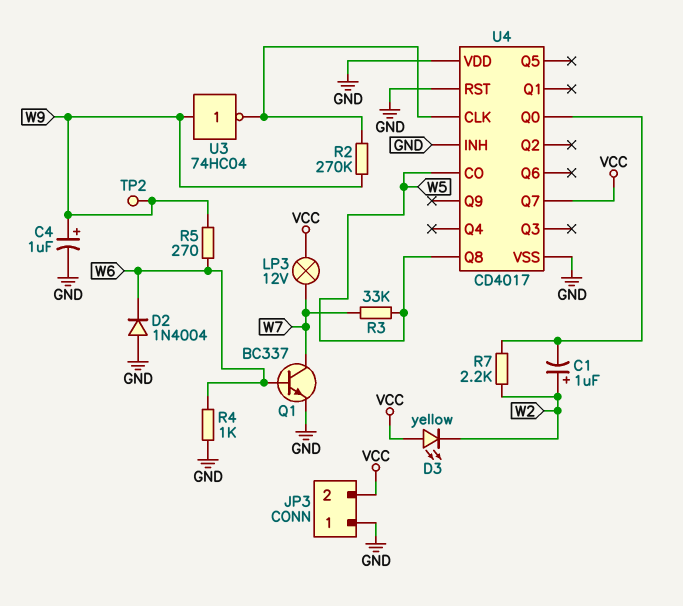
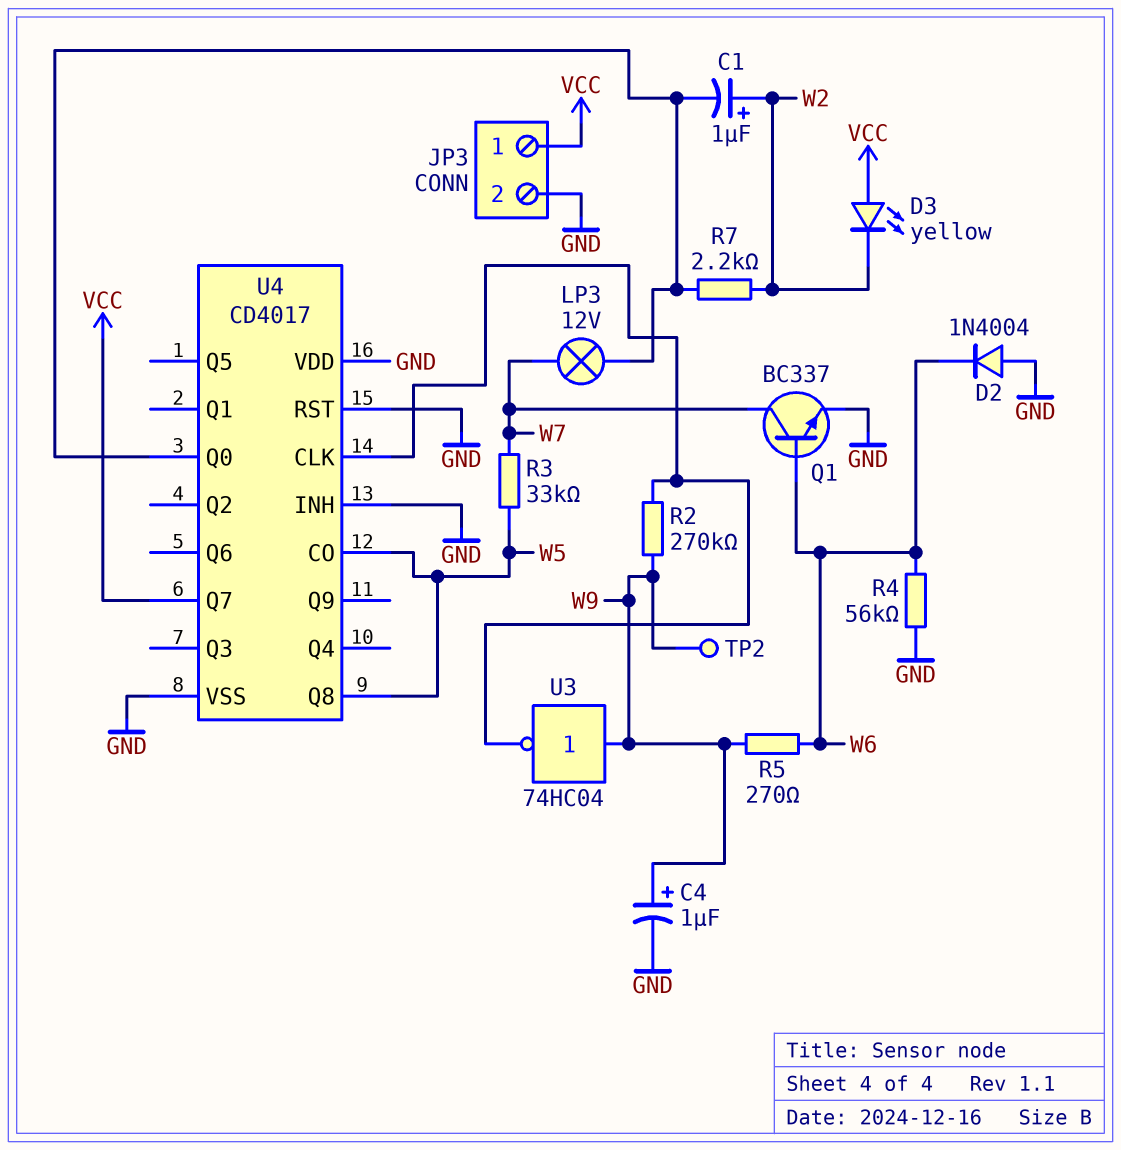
JP3 pin 1: GND -> VCC
JP3 pin 2: VCC -> GND
LP3: lamp 12V (VCC, W7) -> lamp 12V (U4/Q0, W7)
R4: 1k (GND, W6) -> 56k (GND, W6)

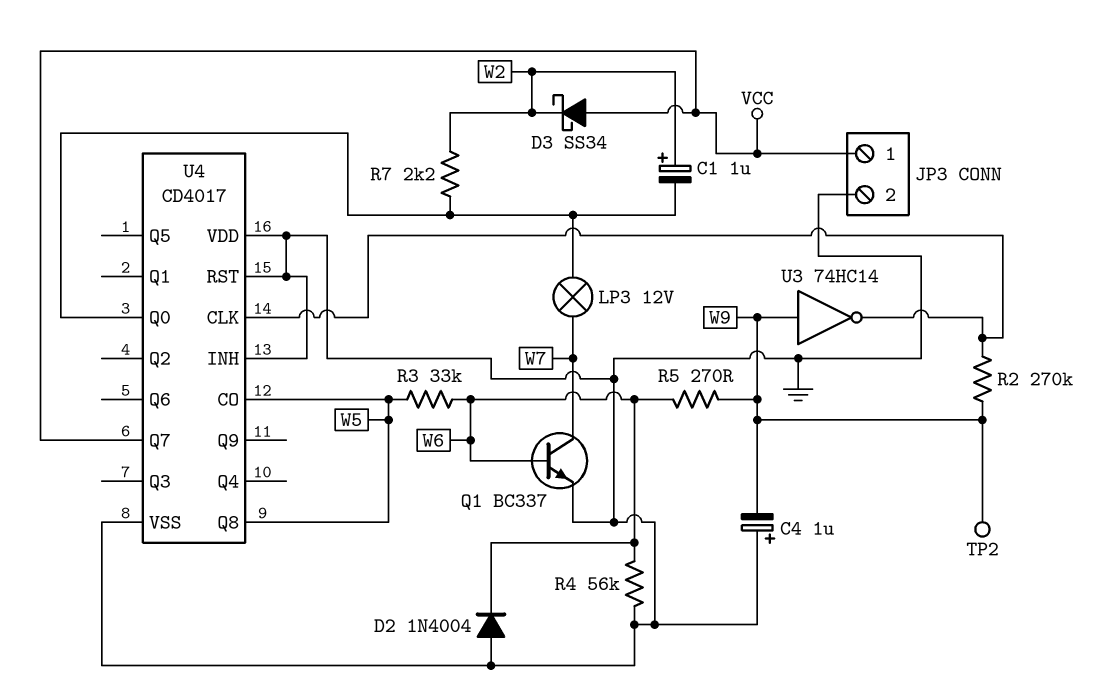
C4: 1uF (plus W9, minus GND) -> 1uF (plus GND, minus W9)
D3: LED yellow (A VCC, K W2) -> schottky SS34 (A VCC, K W2)
R3: 33k (W5, W7) -> 33k (W5, W6)
U3: NOT 74HC04 (in W9, out U4/CLK) -> NOT 74HC14 (in W9, out U4/CLK)

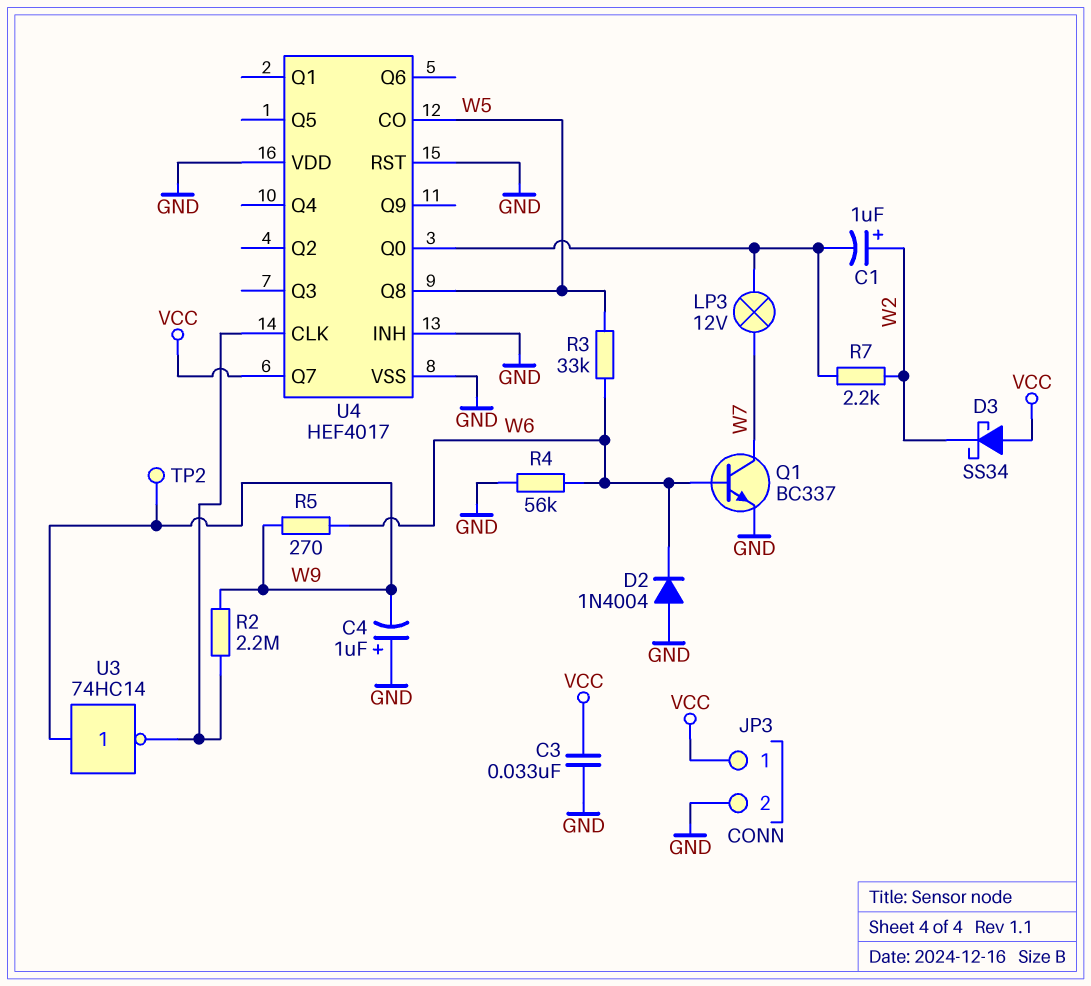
C3: none -> 33nF (GND, VCC)
R2: 270k (U4/CLK, W9) -> 2.2M (U4/CLK, W9)
U4: CD4017 -> HEF4017

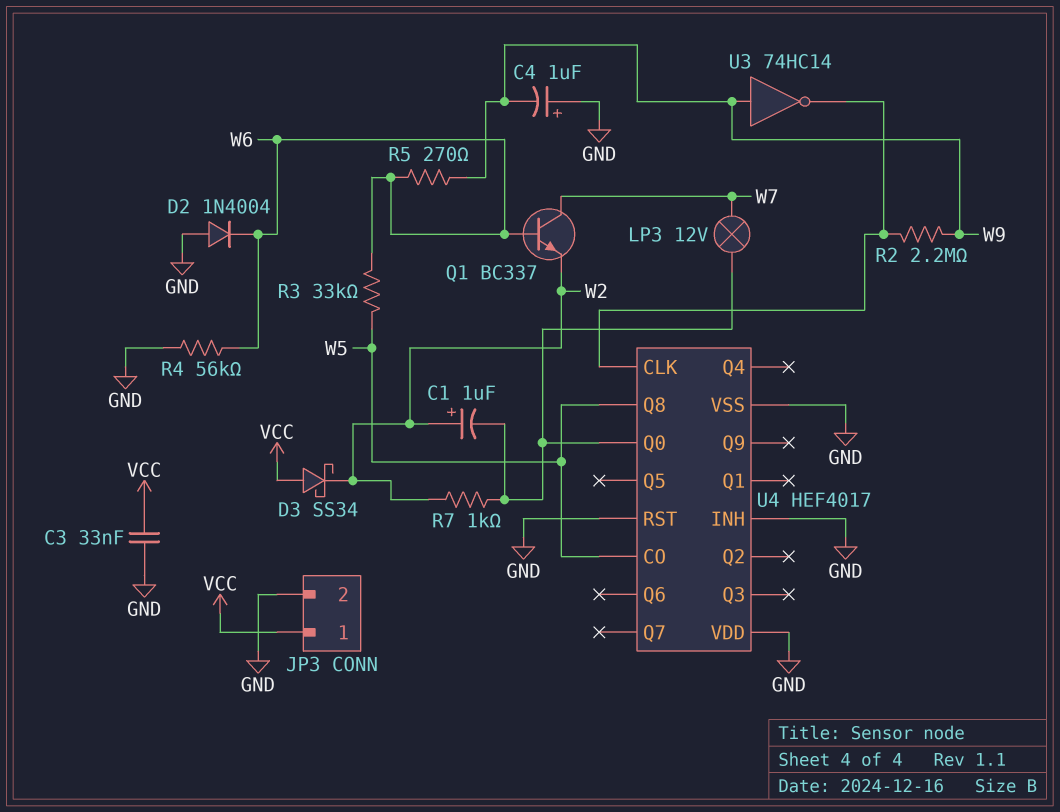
Q1: NPN BC337 (B W6, C W7, E GND) -> NPN BC337 (B W6, C W7, E W2)
R7: 2.2k (U4/Q0, W2) -> 1k (U4/Q0, W2)
TP2: test point (W9) -> none
U4 pin Q7: VCC -> none

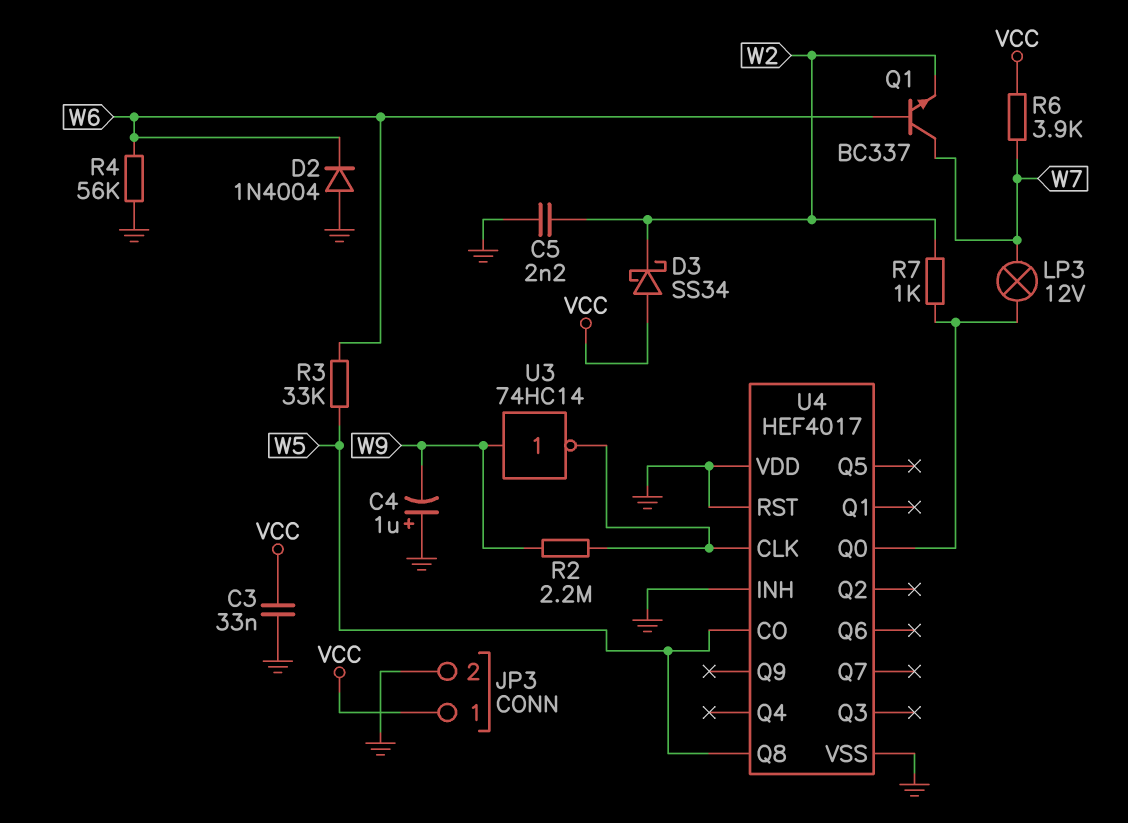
C1: 1uF (plus W2, minus U4/Q0) -> none
C5: none -> 2.2nF (GND, W2)
R5: 270 (W6, W9) -> none
R6: none -> 3.9k (VCC, W7)

